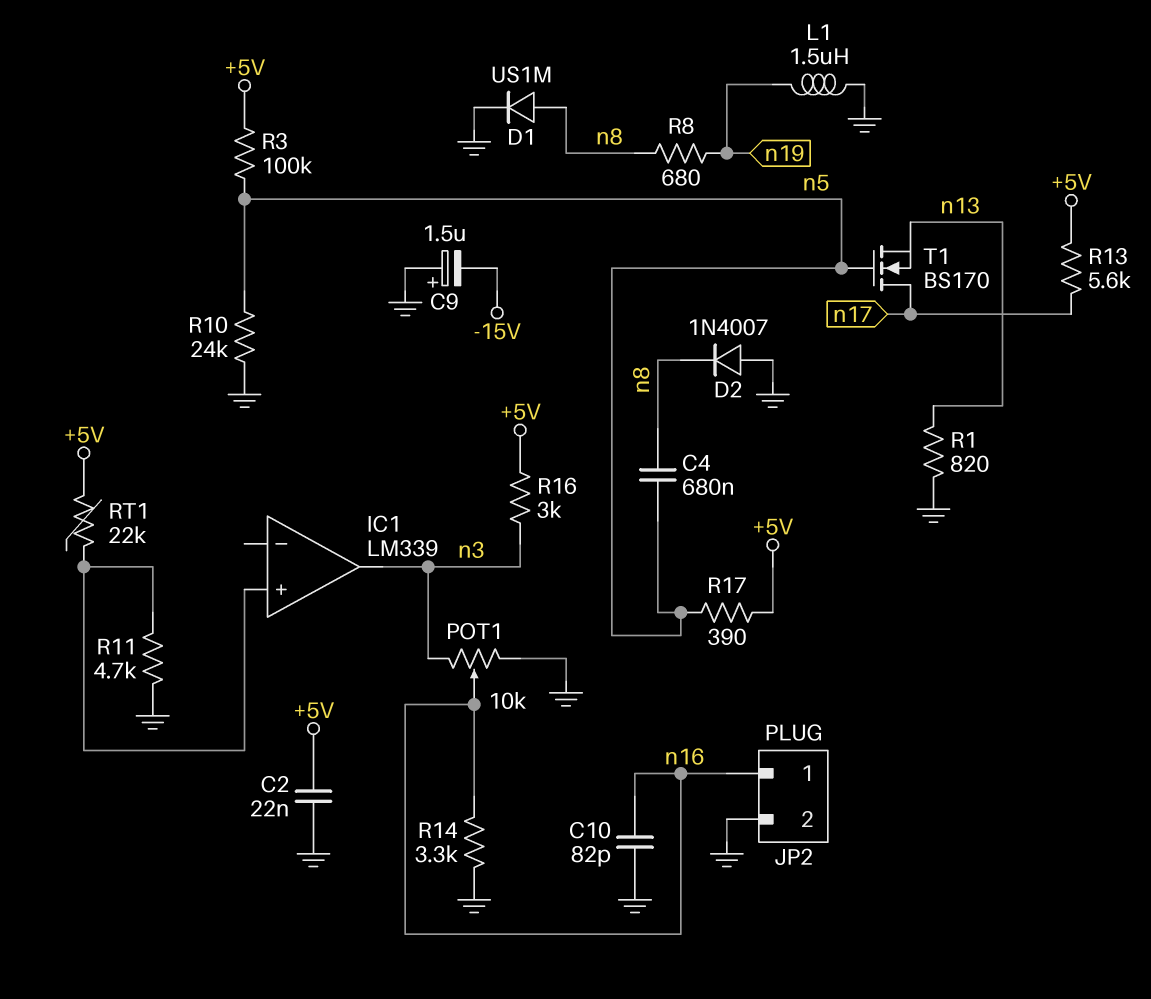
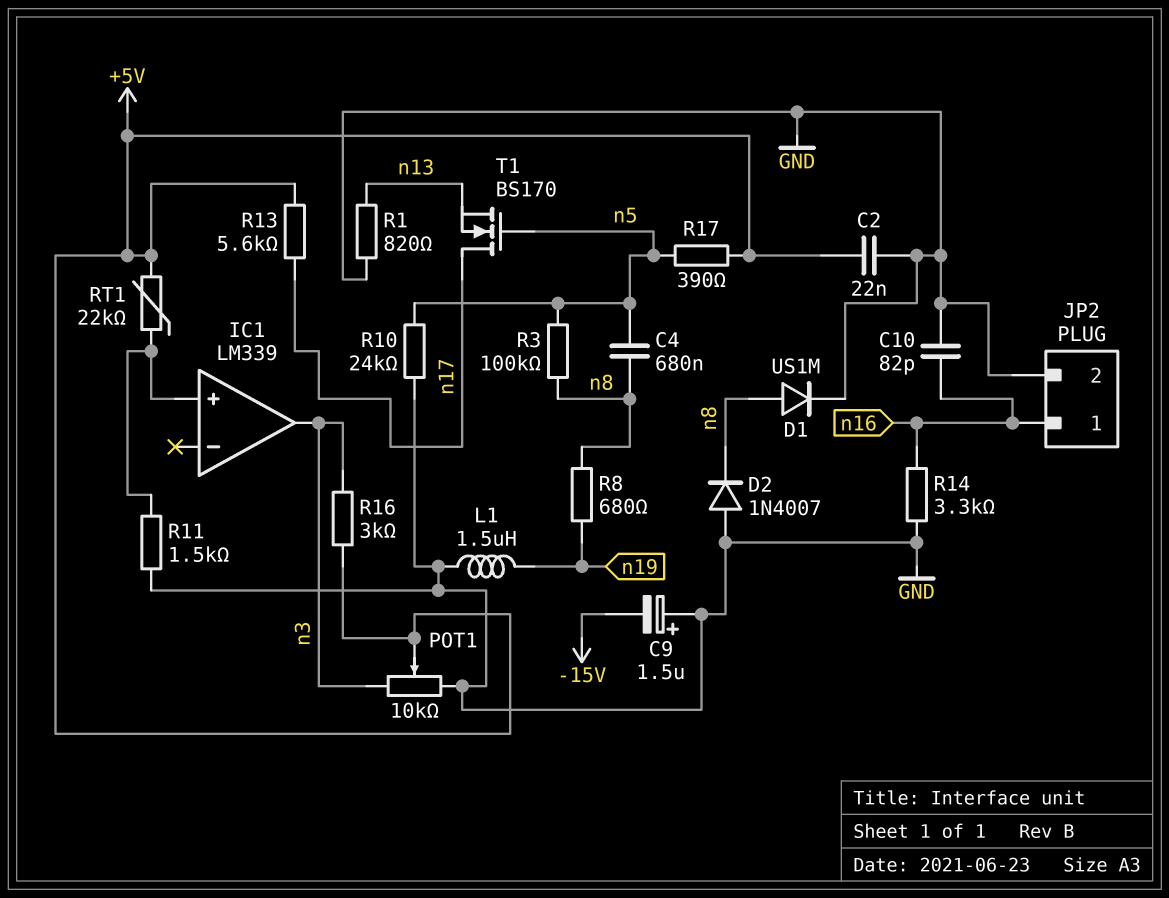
POT1: 10k (GND, n3, wiper n16) -> 10k (GND, n3, wiper +5V)
R3: 100k (+5V, n5) -> 100k (n5, n8)
R11: 4.7k (GND, IC1/in+) -> 1.5k (GND, IC1/in+)

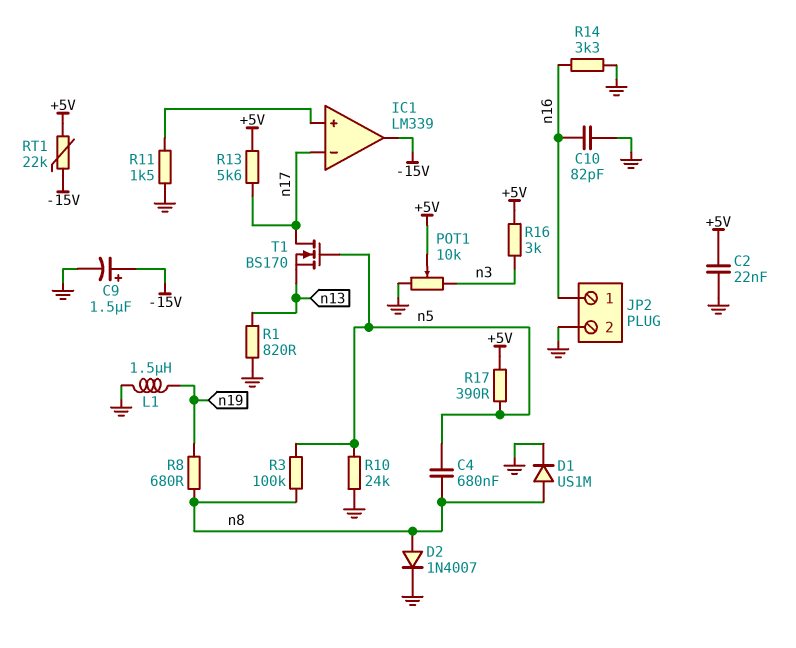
C9: 1.5uF (plus GND, minus -15V) -> 1.5uF (plus -15V, minus GND)
D2: diode 1N4007 (A GND, K n8) -> diode 1N4007 (A n8, K GND)
IC1 pin in-: none -> n17
IC1 pin out: n3 -> -15V
RT1: 22k (+5V, IC1/in+) -> 22k (+5V, -15V)

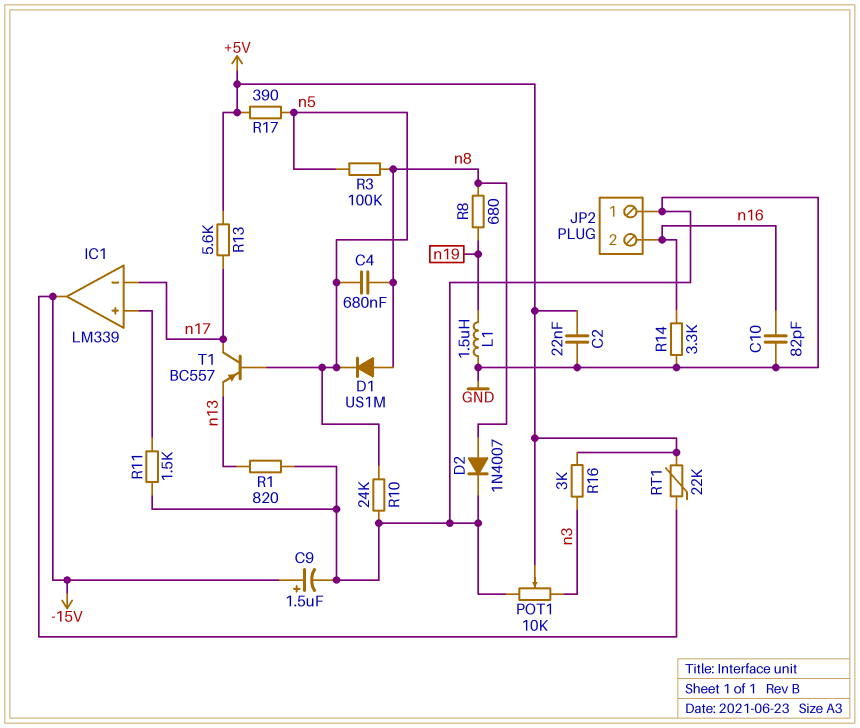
D1: diode US1M (A n8, K GND) -> diode US1M (A n8, K n5)
JP2 pin 1: n16 -> GND
JP2 pin 2: GND -> n16
T1: NMOS BS170 (G n5, D n17, S n13) -> PNP BC557 (B n5, C n17, E n13)

